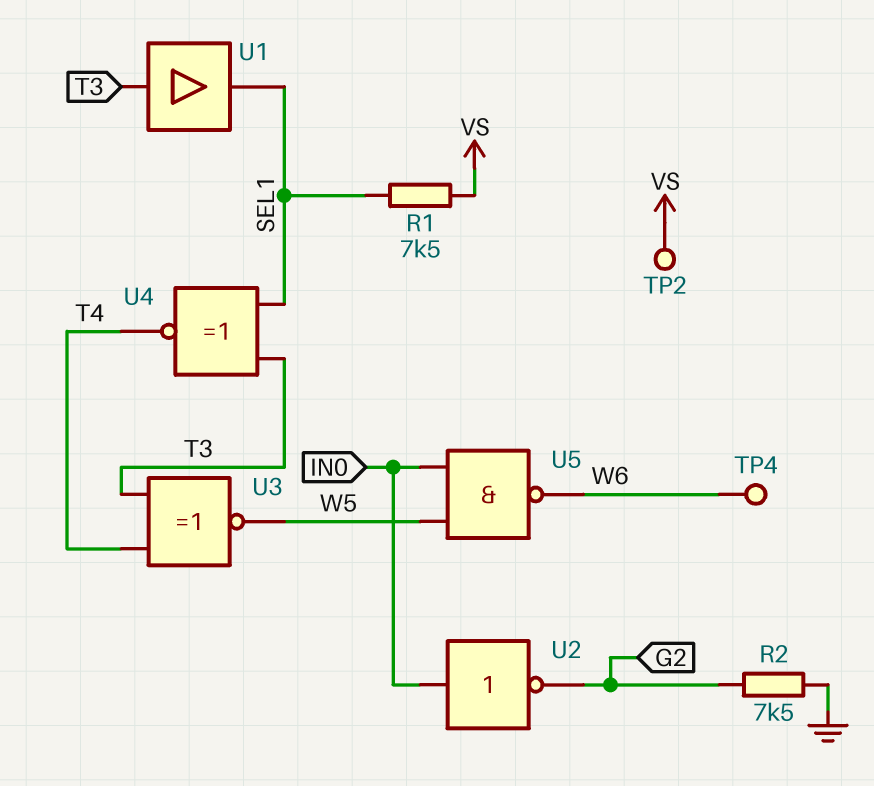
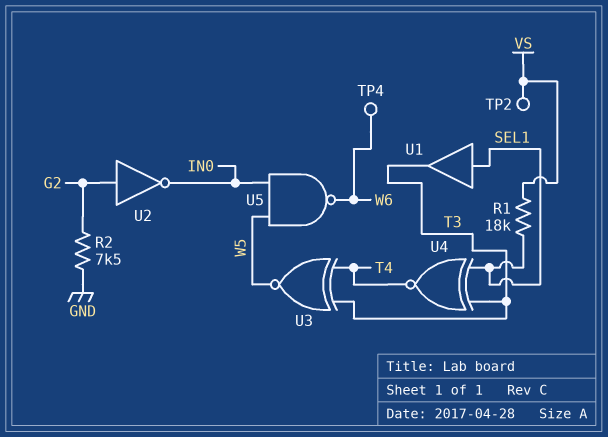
R1: 7.5k (SEL1, VS) -> 18k (SEL1, VS)
U1: buffer (in T3, out SEL1) -> buffer (in SEL1, out T3)
U2: NOT (in IN0, out G2) -> NOT (in G2, out IN0)

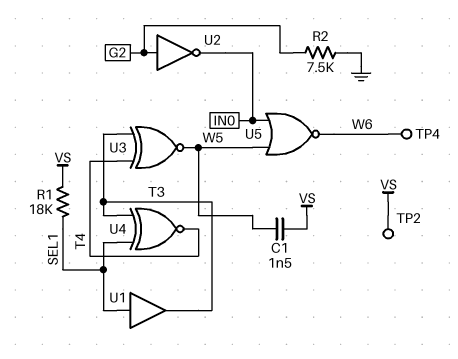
C1: none -> 1.5nF (VS, W5)
U5: NAND (in IN0, in W5, out W6) -> NOR (in IN0, in W5, out W6)

